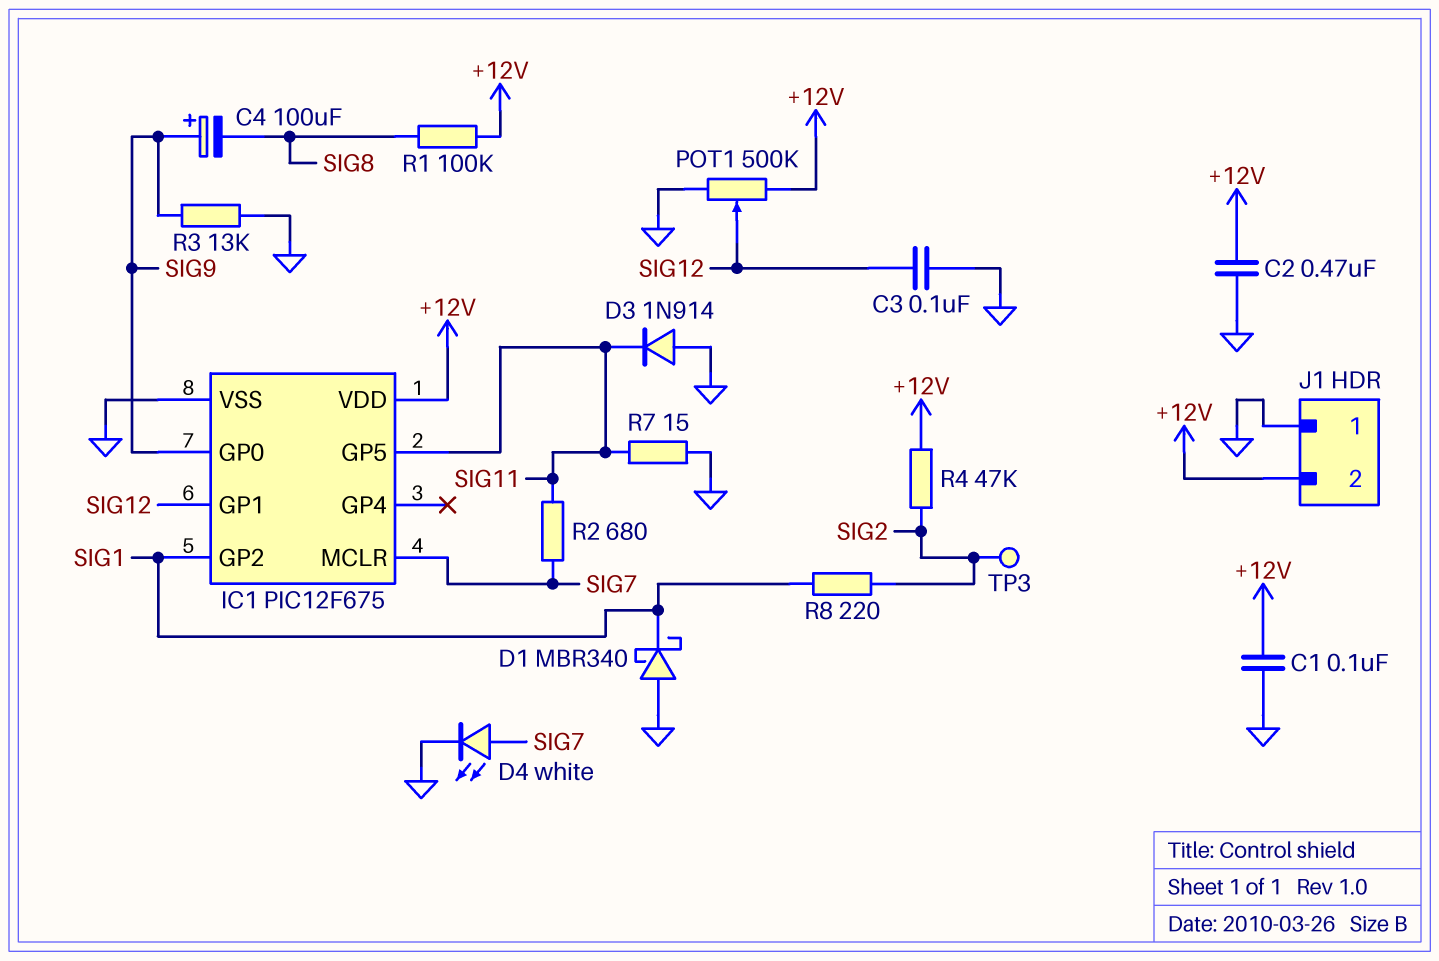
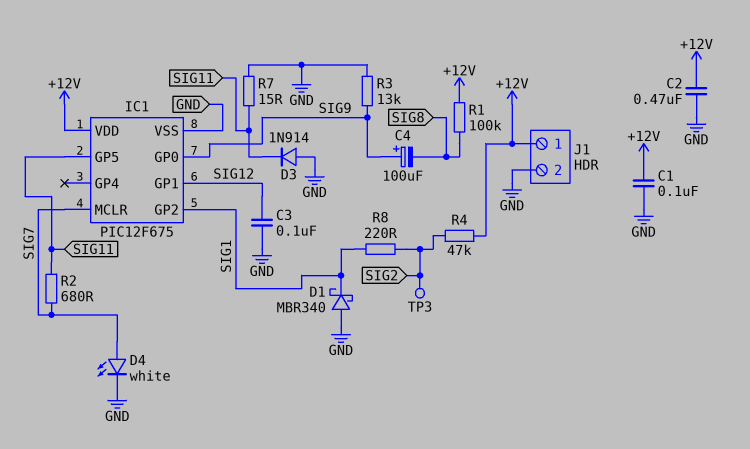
J1 pin 1: GND -> +12V
J1 pin 2: +12V -> GND
POT1: 500k (+12V, GND, wiper SIG12) -> none

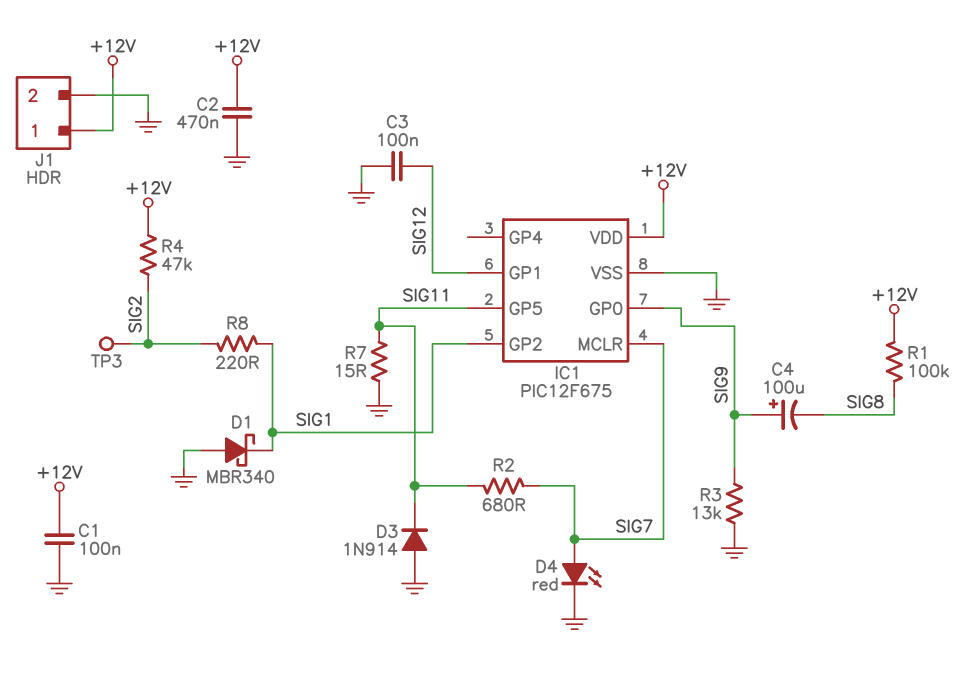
D4: LED white (A SIG7, K GND) -> LED red (A SIG7, K GND)

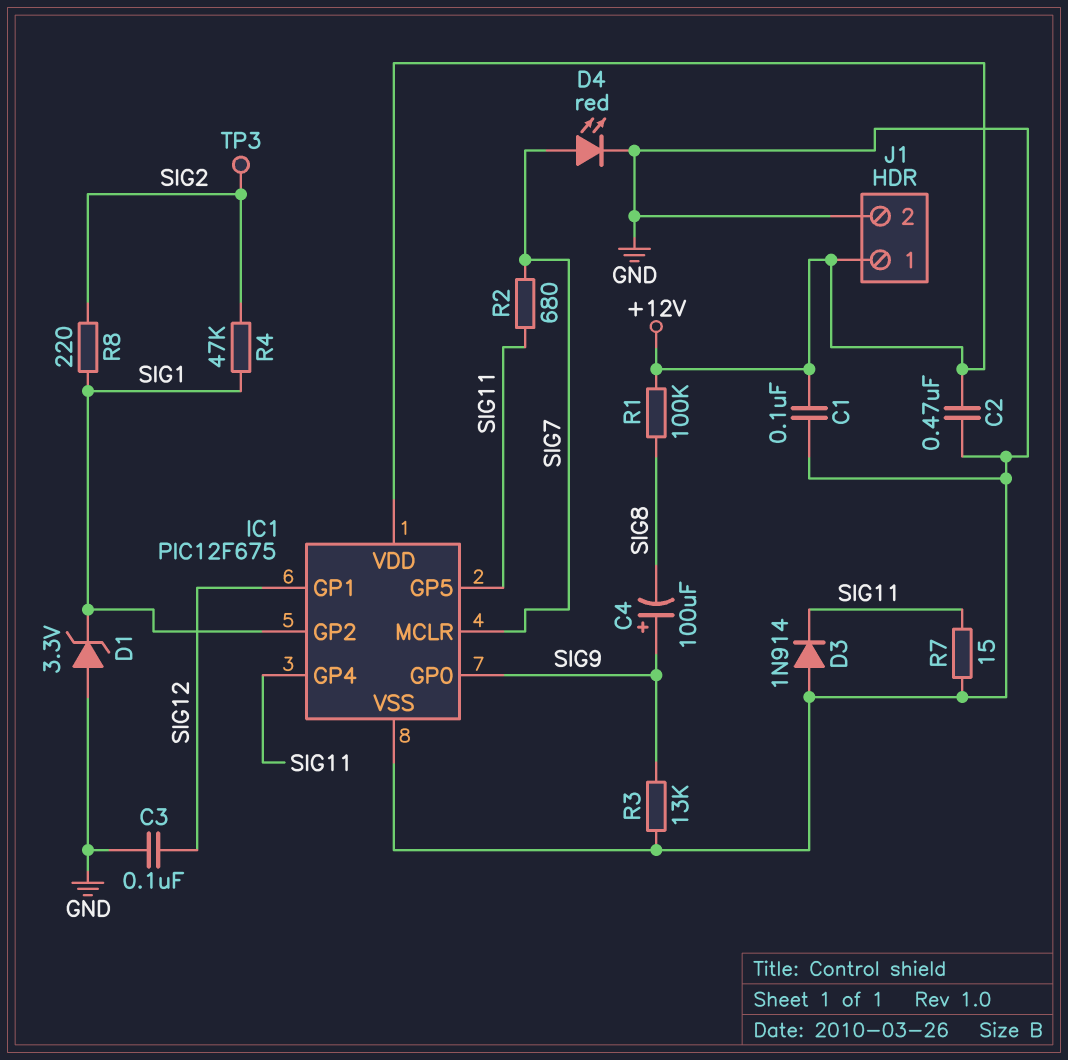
D1: schottky MBR340 (A GND, K SIG1) -> zener 3.3V (A GND, K SIG1)
IC1 pin GP4: none -> SIG11
R4: 47k (+12V, SIG2) -> 47k (SIG1, SIG2)

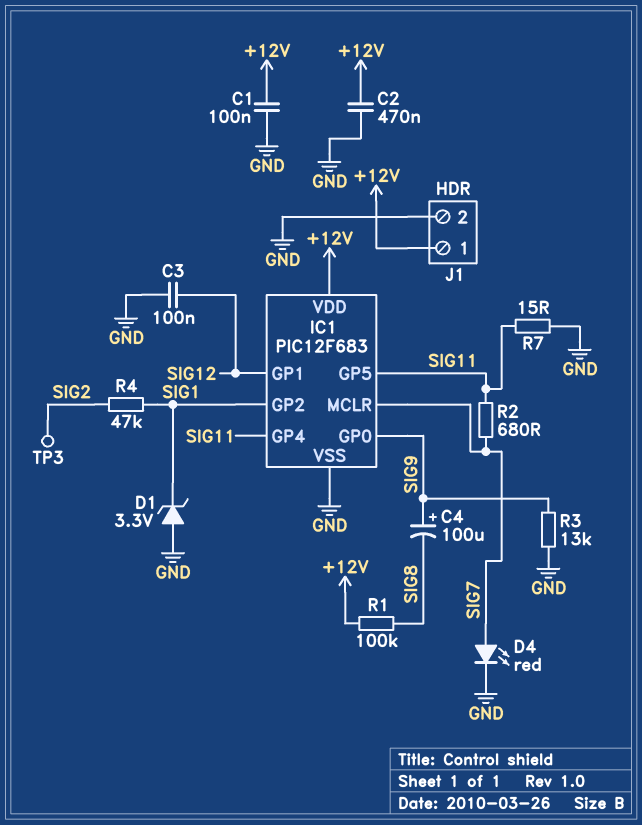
D3: diode 1N914 (A GND, K SIG11) -> none
IC1: PIC12F675 -> PIC12F683
R8: 220 (SIG1, SIG2) -> none

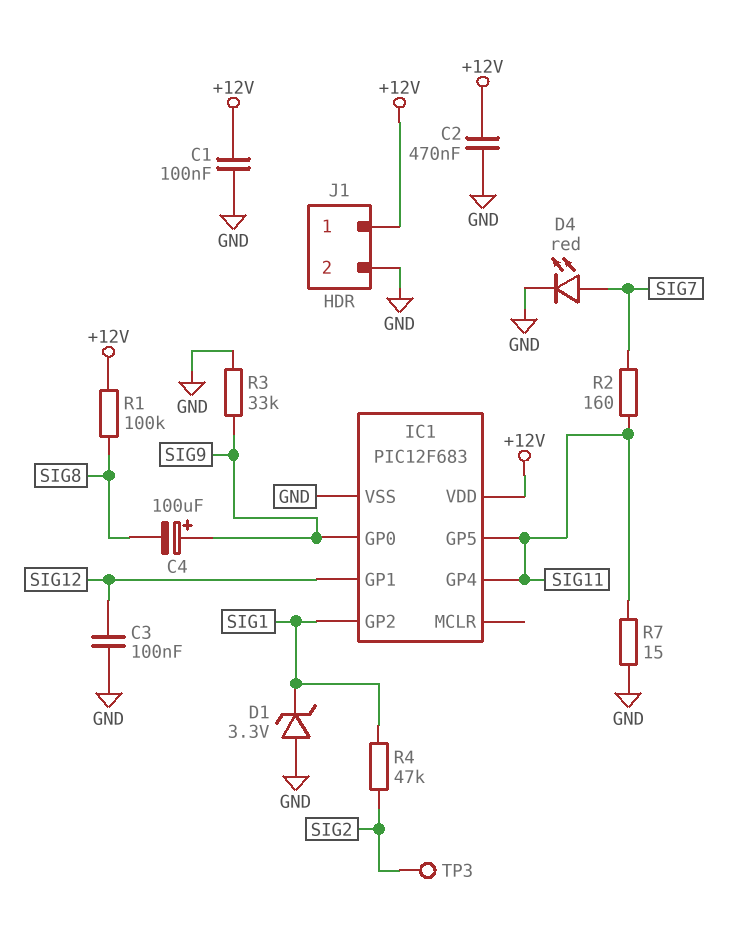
IC1 pin MCLR: SIG7 -> none
R2: 680 (SIG7, SIG11) -> 160 (SIG7, SIG11)
R3: 13k (GND, SIG9) -> 33k (GND, SIG9)

